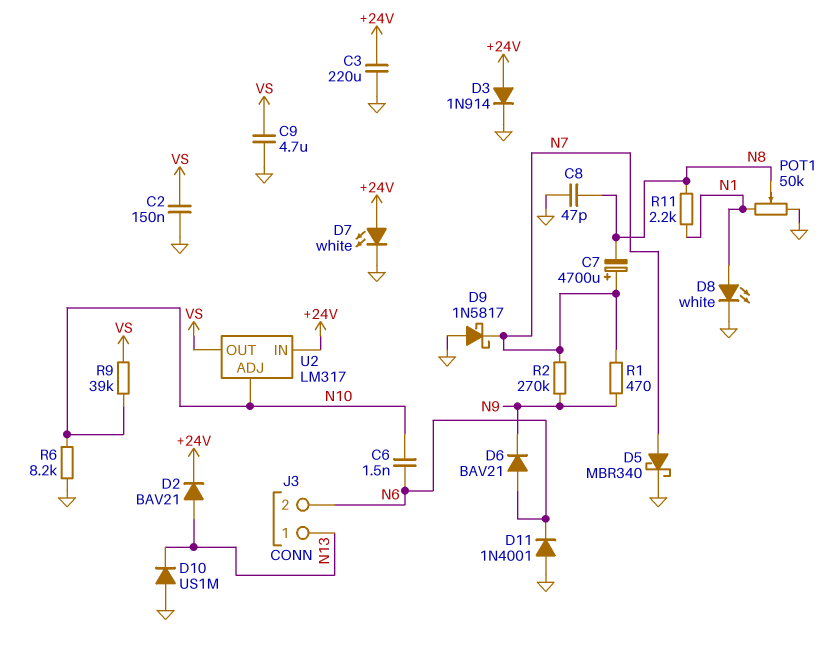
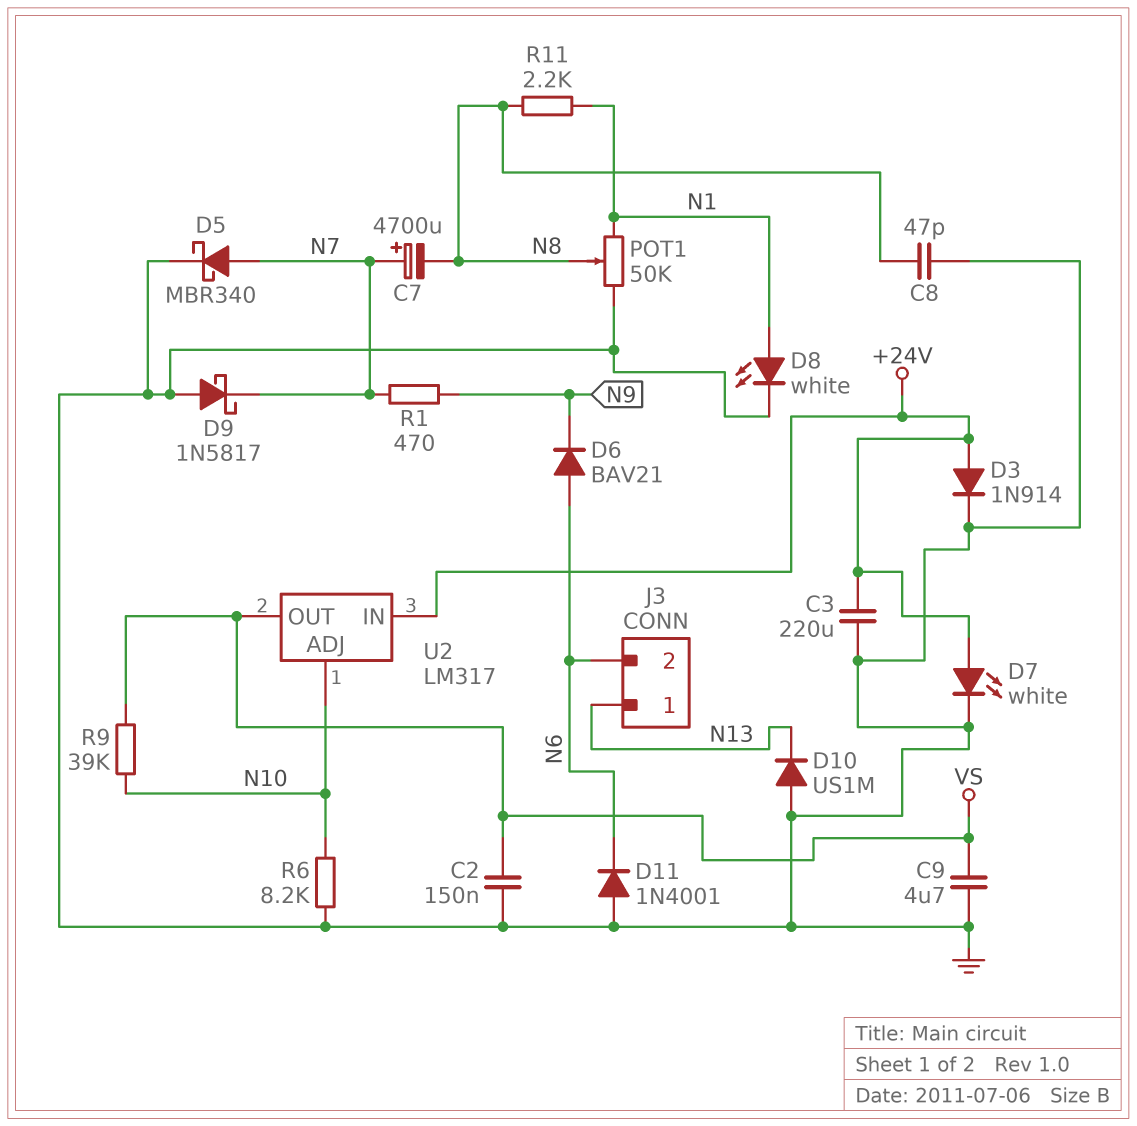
C6: 1.5nF (N6, N10) -> none
D2: diode BAV21 (A N13, K +24V) -> none
R2: 270k (N7, N9) -> none

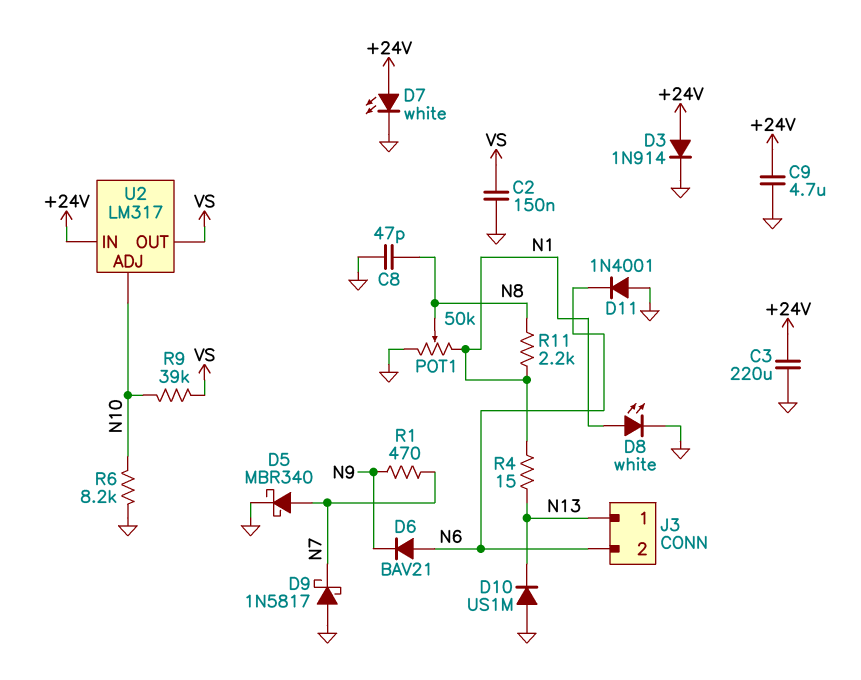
C7: 4700uF (plus N7, minus N8) -> none
C9: 4.7uF (GND, VS) -> 4.7uF (+24V, GND)
R4: none -> 15 (N1, N13)

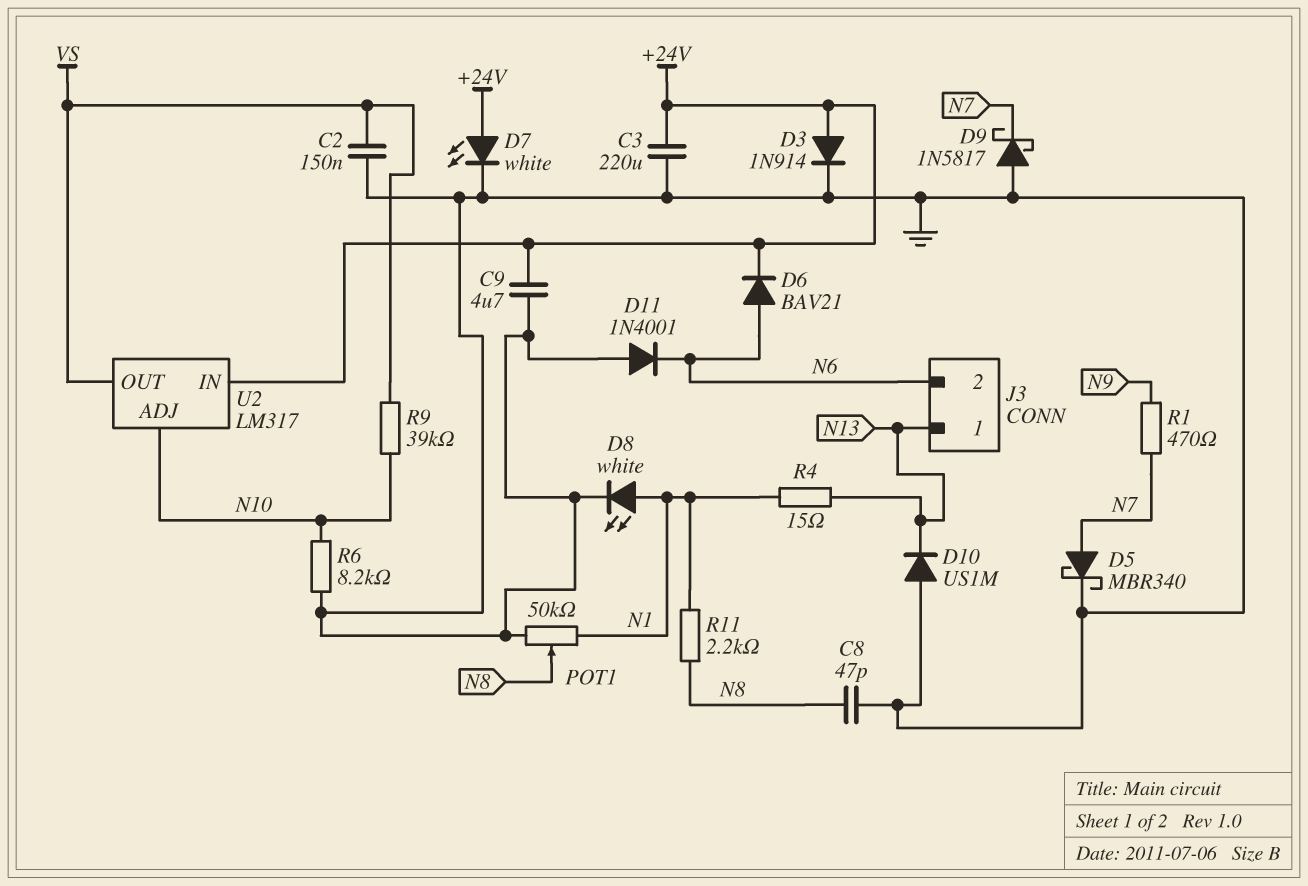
D6: diode BAV21 (A N6, K N9) -> diode BAV21 (A N6, K +24V)

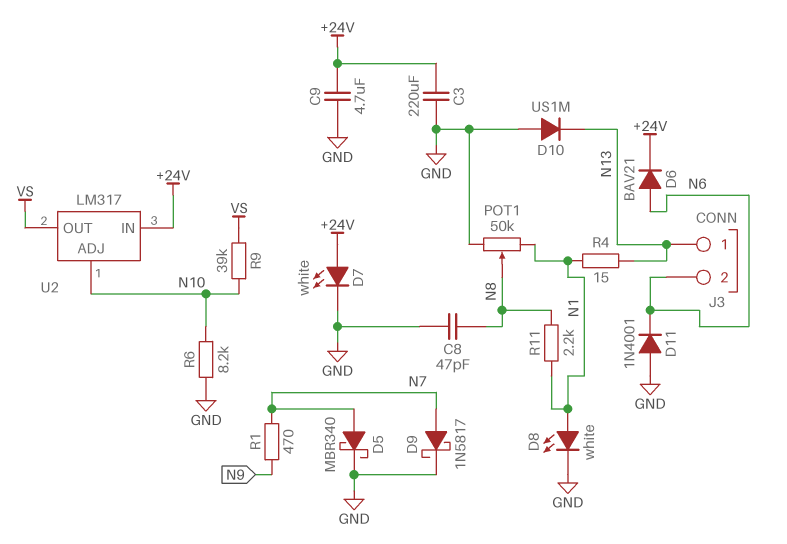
C2: 150nF (GND, VS) -> none
D3: diode 1N914 (A +24V, K GND) -> none
D9: schottky 1N5817 (A GND, K N7) -> schottky 1N5817 (A N7, K GND)

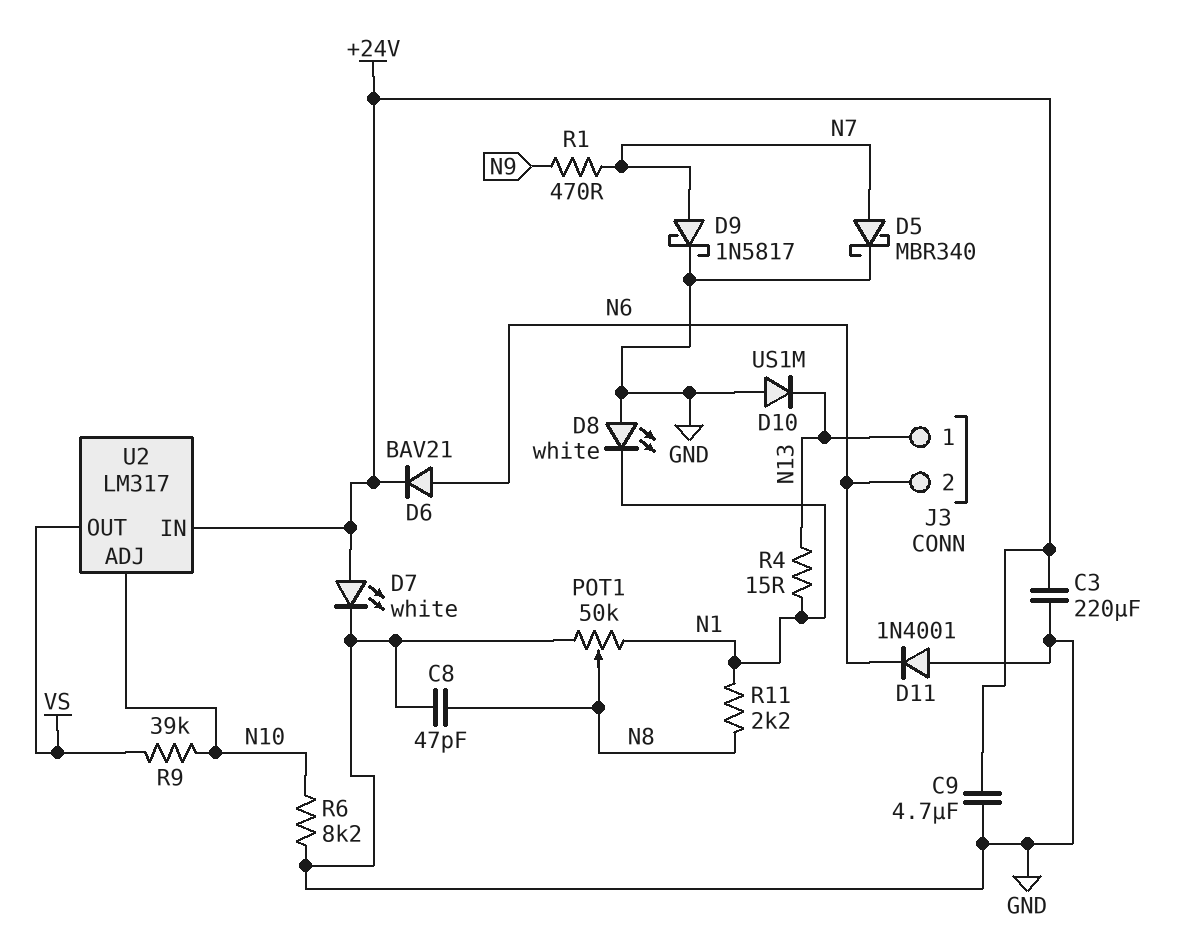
D8: LED white (A N1, K GND) -> LED white (A GND, K N1)

